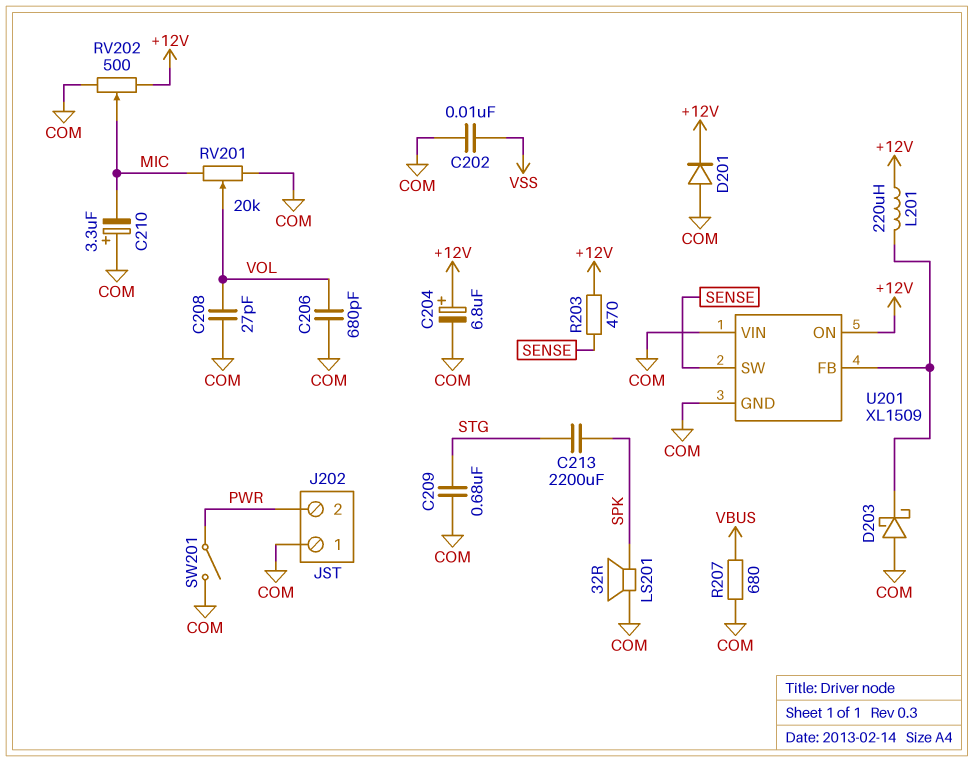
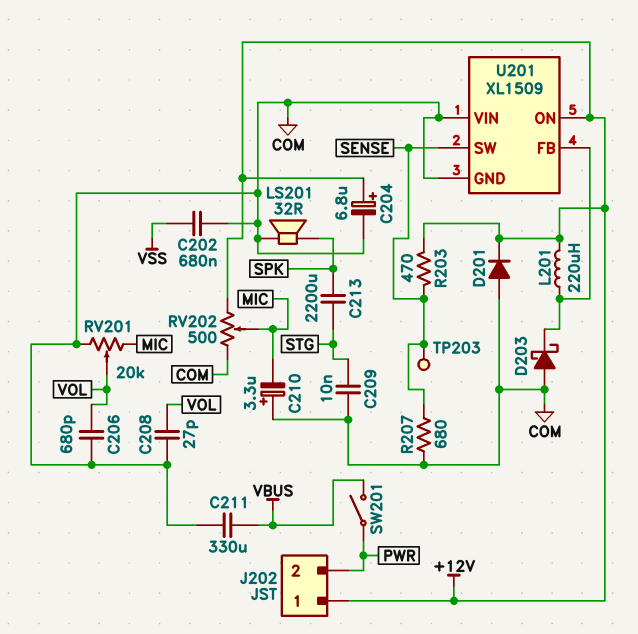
C202: 10nF (COM, VSS) -> 680nF (COM, VSS)
C209: 680nF (COM, STG) -> 10nF (COM, STG)
C211: none -> 330uF (COM, VBUS)
J202 pin 1: COM -> +12V
R207: 680 (COM, VBUS) -> 680 (COM, SENSE)
SW201: switch (COM, PWR) -> switch (PWR, VBUS)
TP203: none -> test point (SENSE)

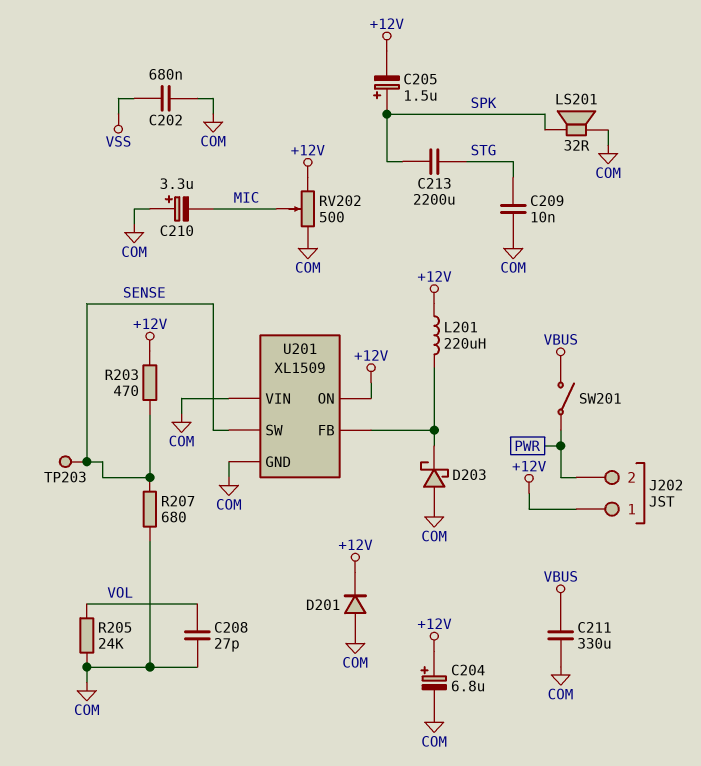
C205: none -> 1.5uF (plus SPK, minus +12V)
C206: 680pF (COM, VOL) -> none
R205: none -> 24k (COM, VOL)
RV201: 20k (COM, MIC, wiper VOL) -> none

